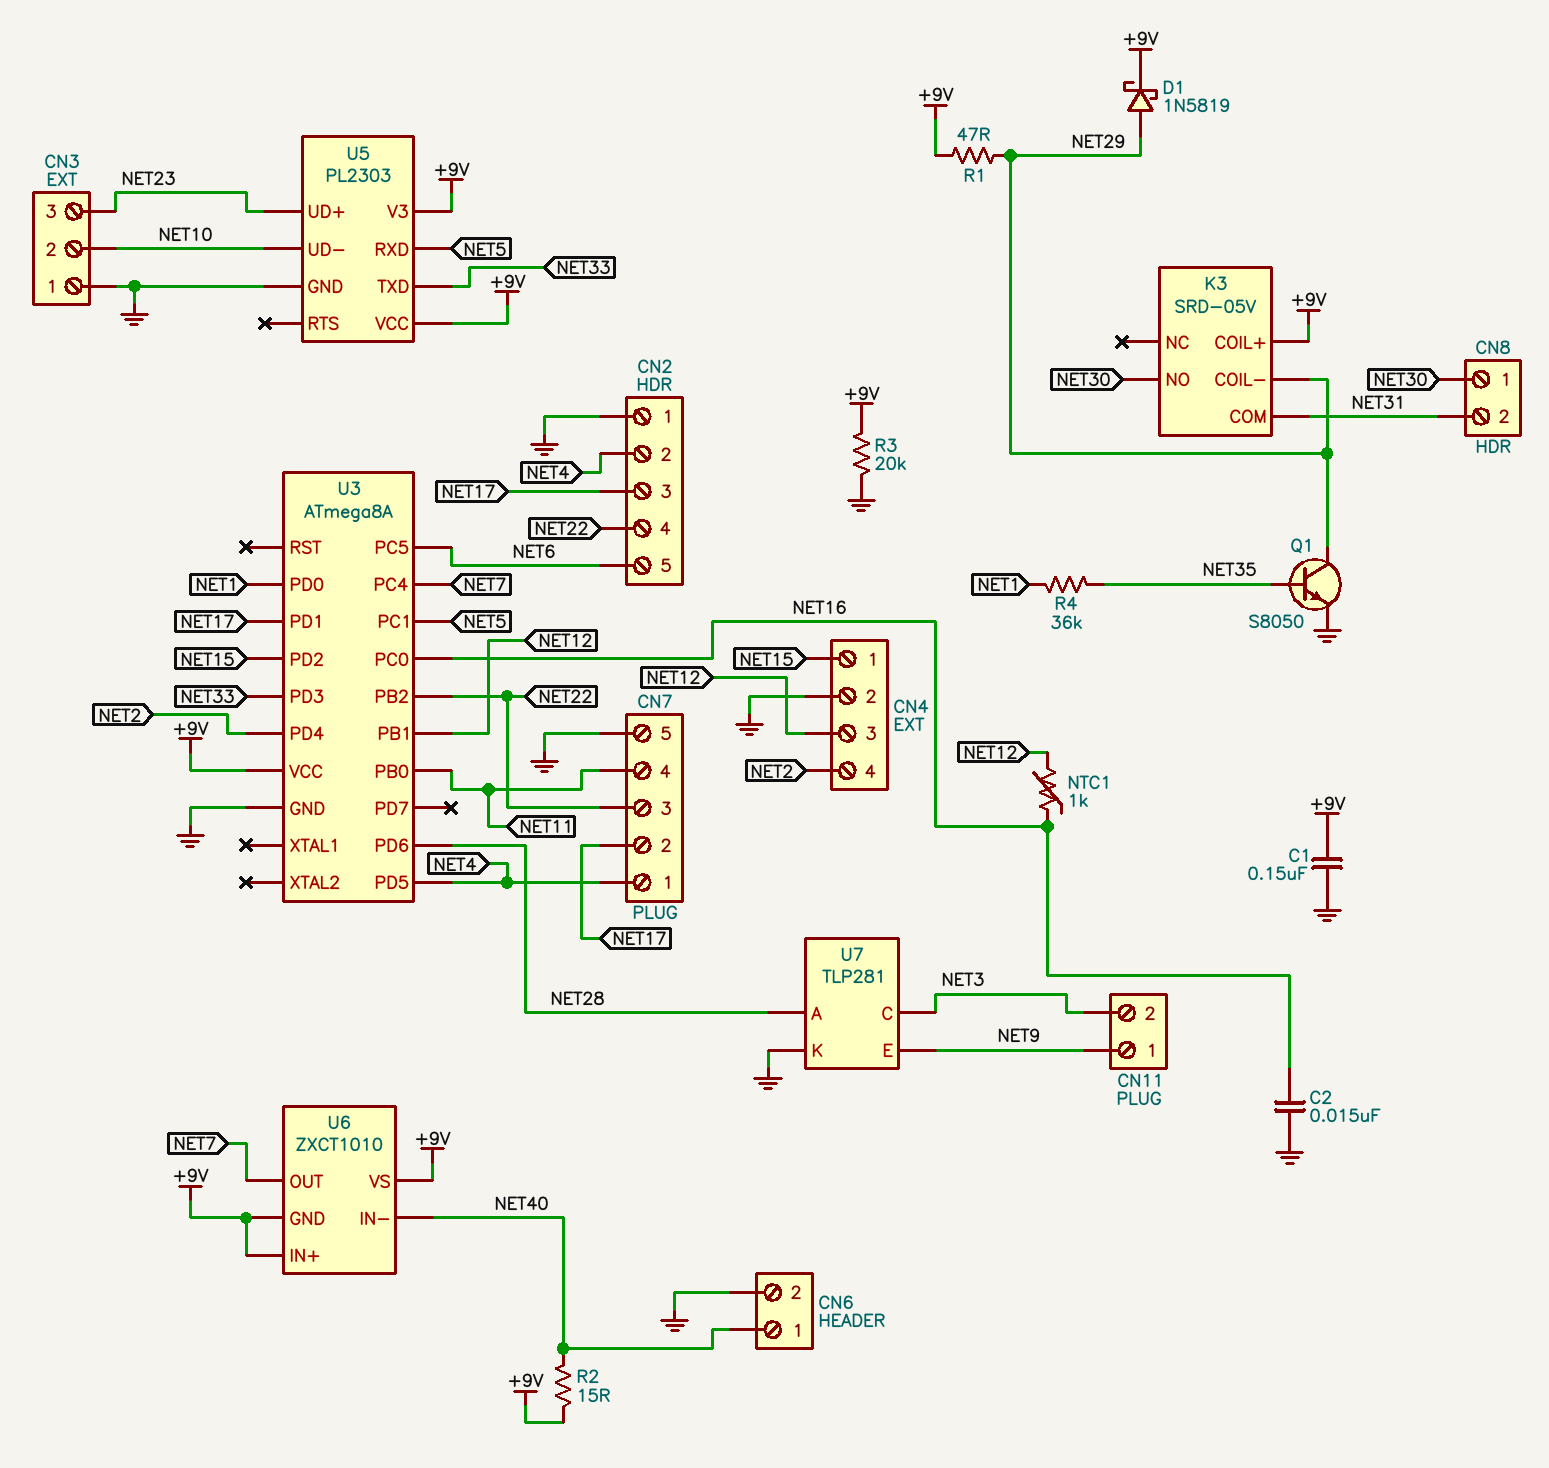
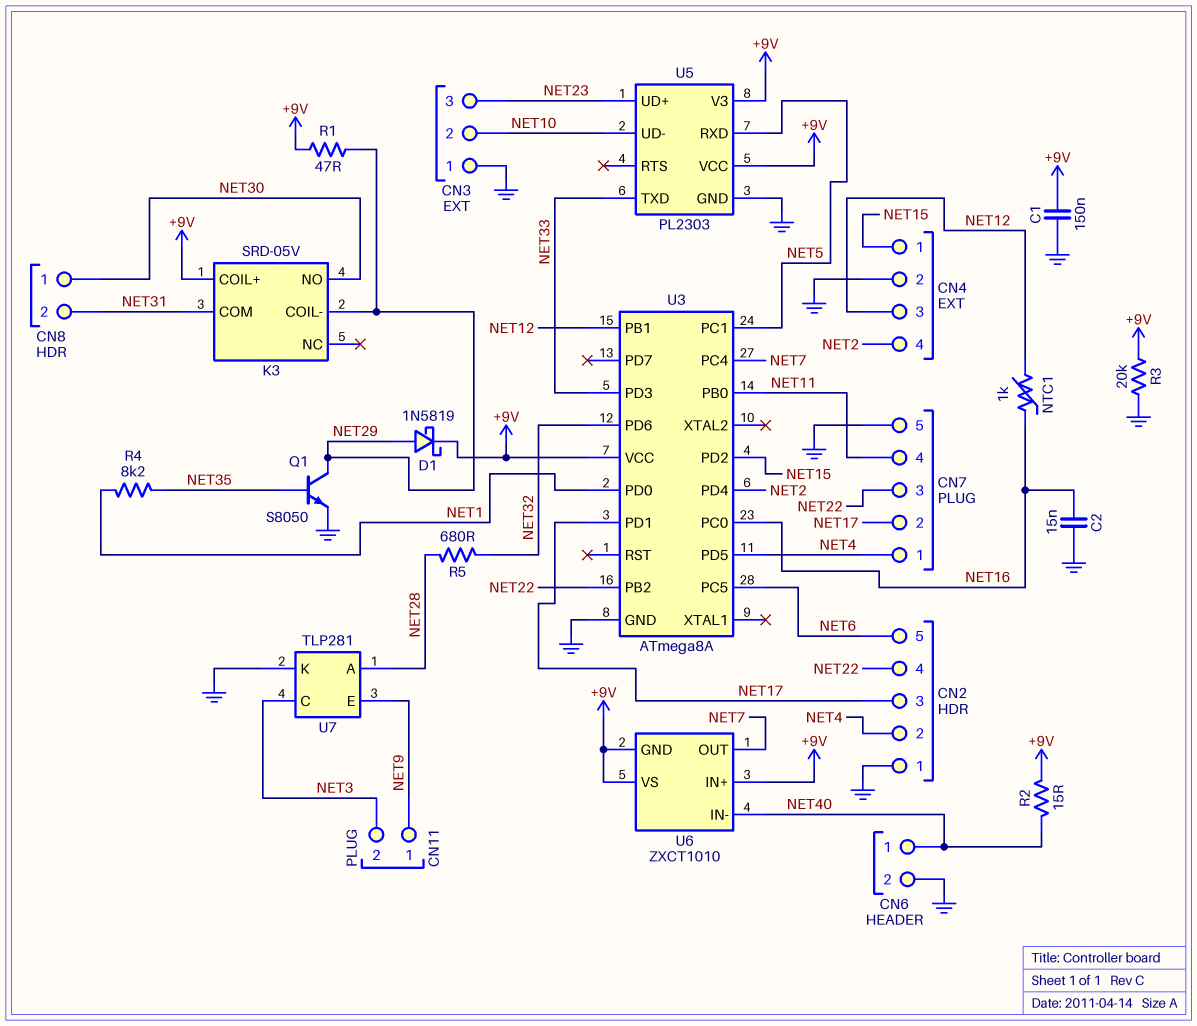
R4: 36k (NET1, NET35) -> 8.2k (NET1, NET35)
R5: none -> 680 (NET28, NET32)
U3 pin PD6: NET28 -> NET32

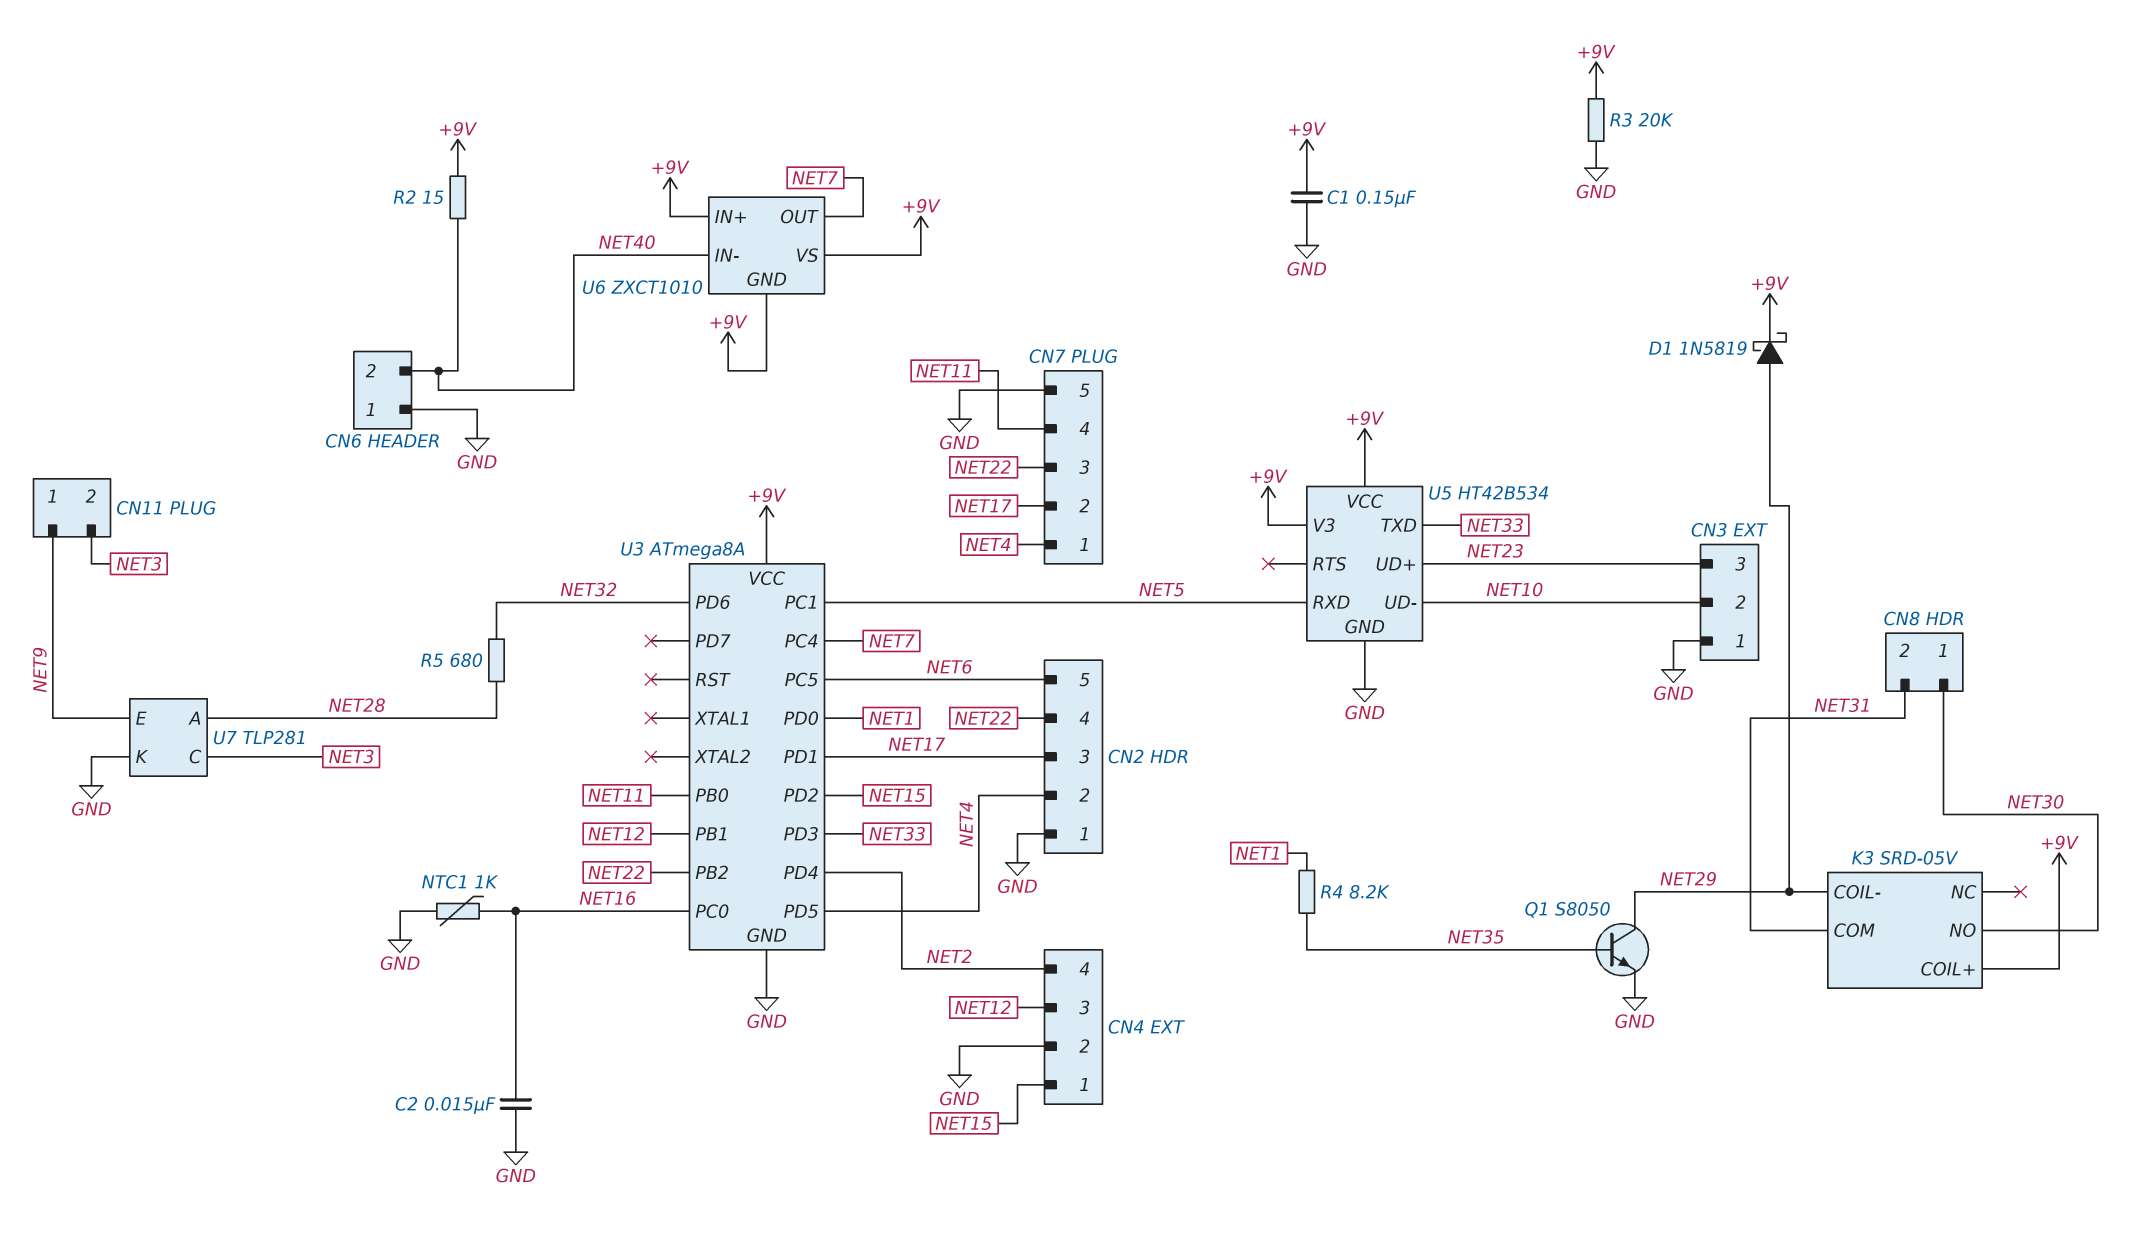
CN6 pin 1: NET40 -> GND
CN6 pin 2: GND -> NET40
NTC1: 1k (NET12, NET16) -> 1k (GND, NET16)
R1: 47 (+9V, NET29) -> none
U5: PL2303 -> HT42B534

